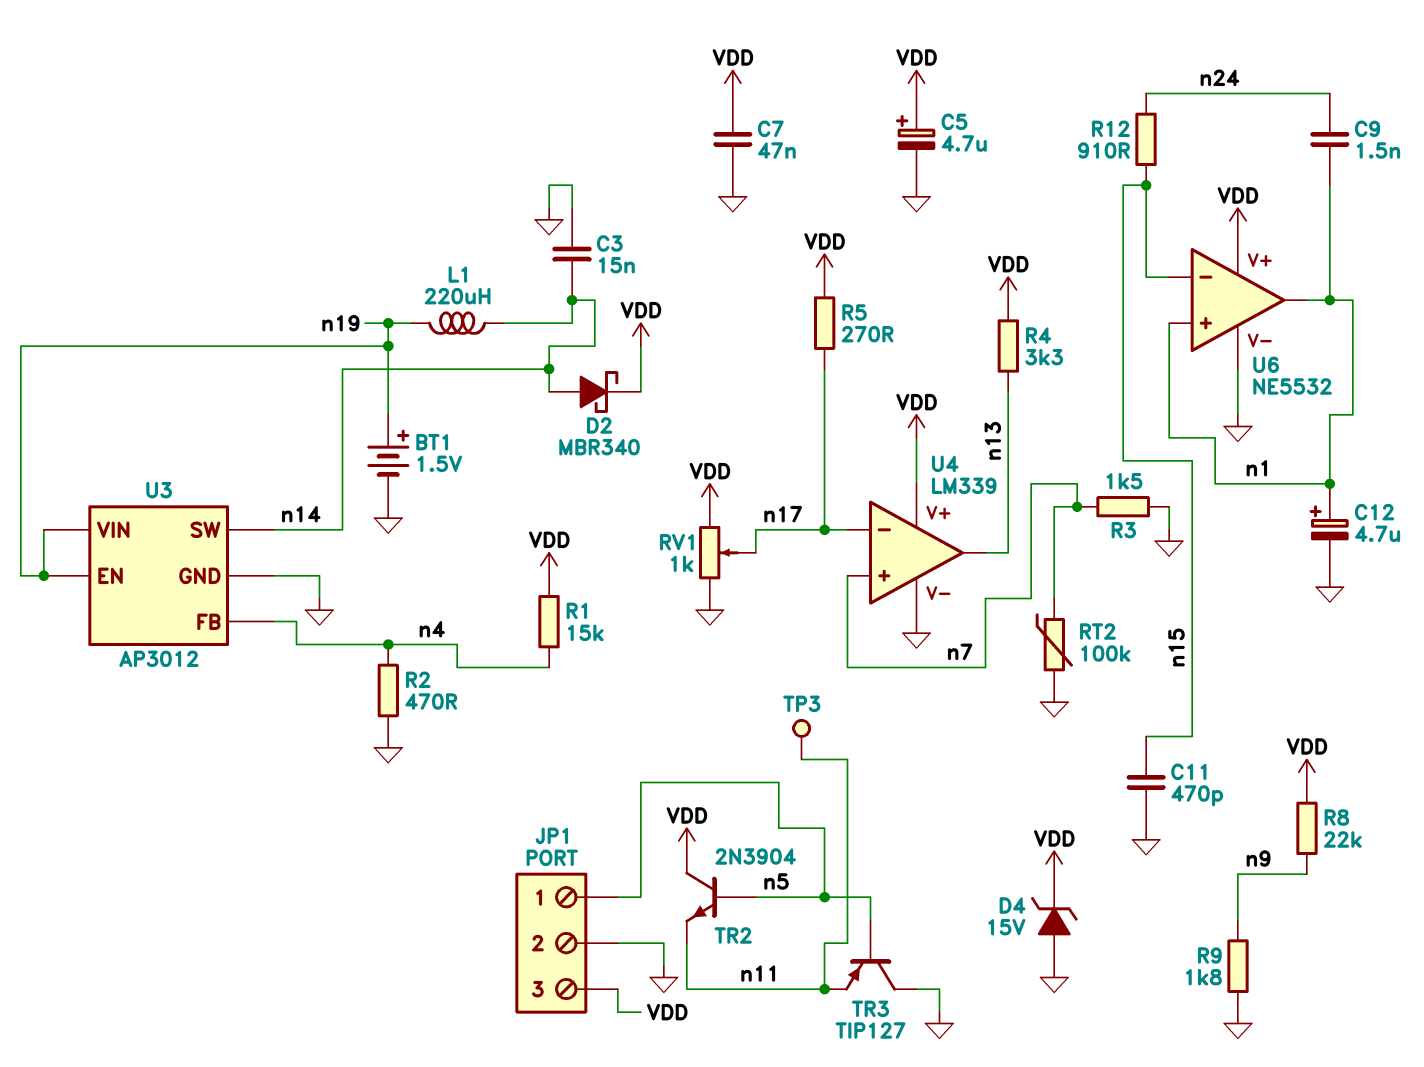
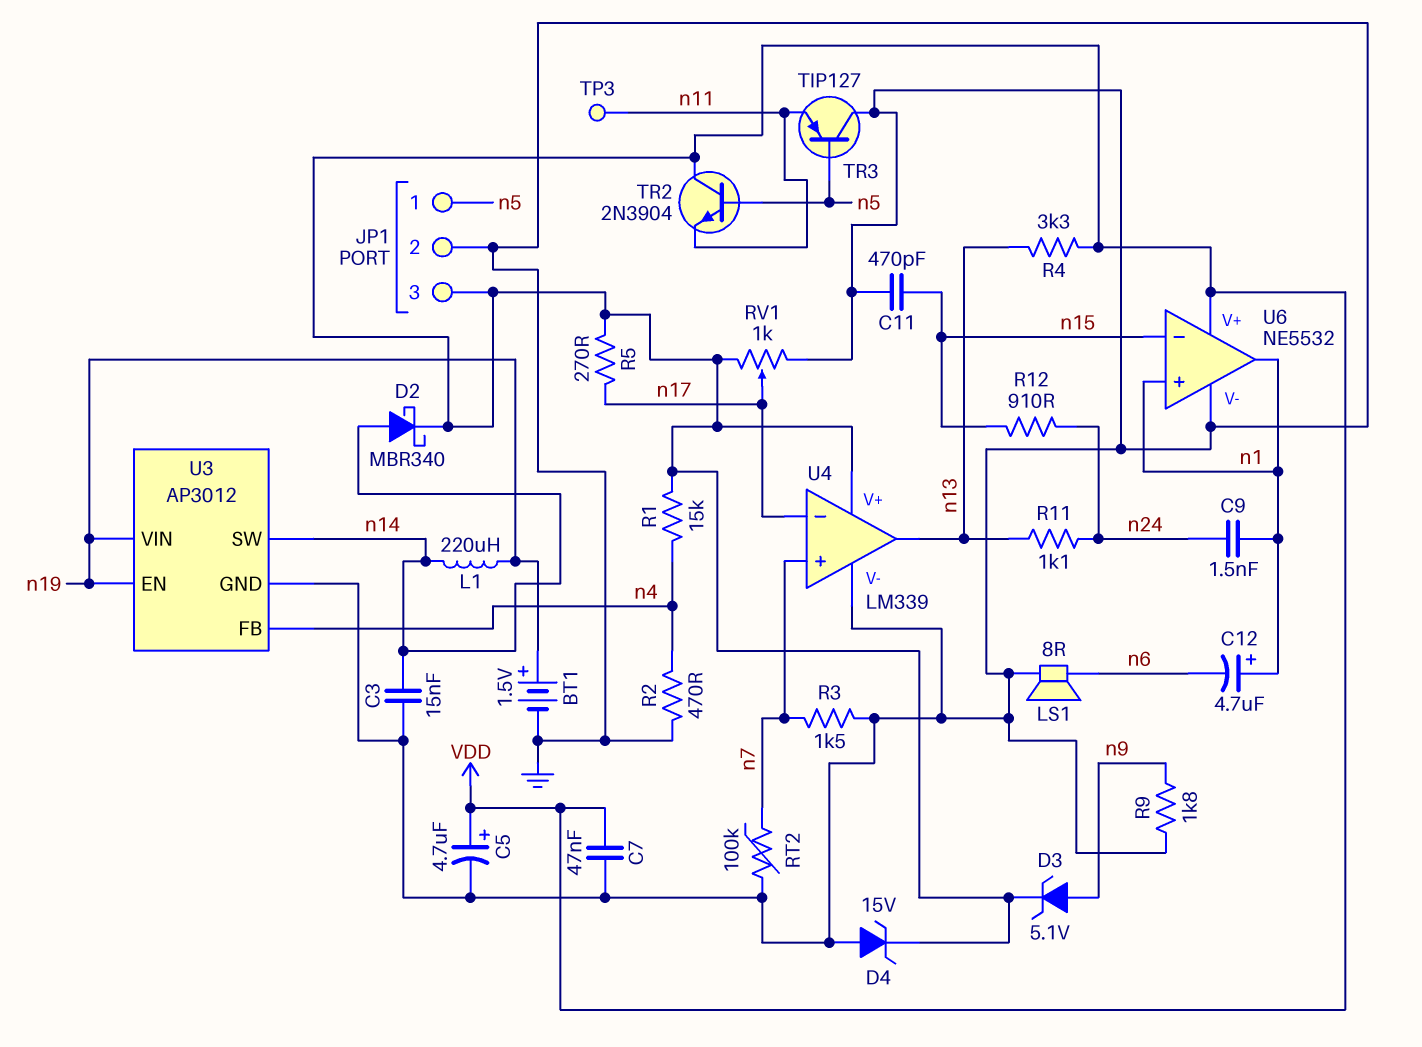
C12: 4.7uF (plus n1, minus GND) -> 4.7uF (plus n1, minus n6)
D3: none -> zener 5.1V (A n9, K VDD)
LS1: none -> speaker 8R (GND, n6)
R8: 22k (VDD, n9) -> none
R11: none -> 1.1k (n13, n24)

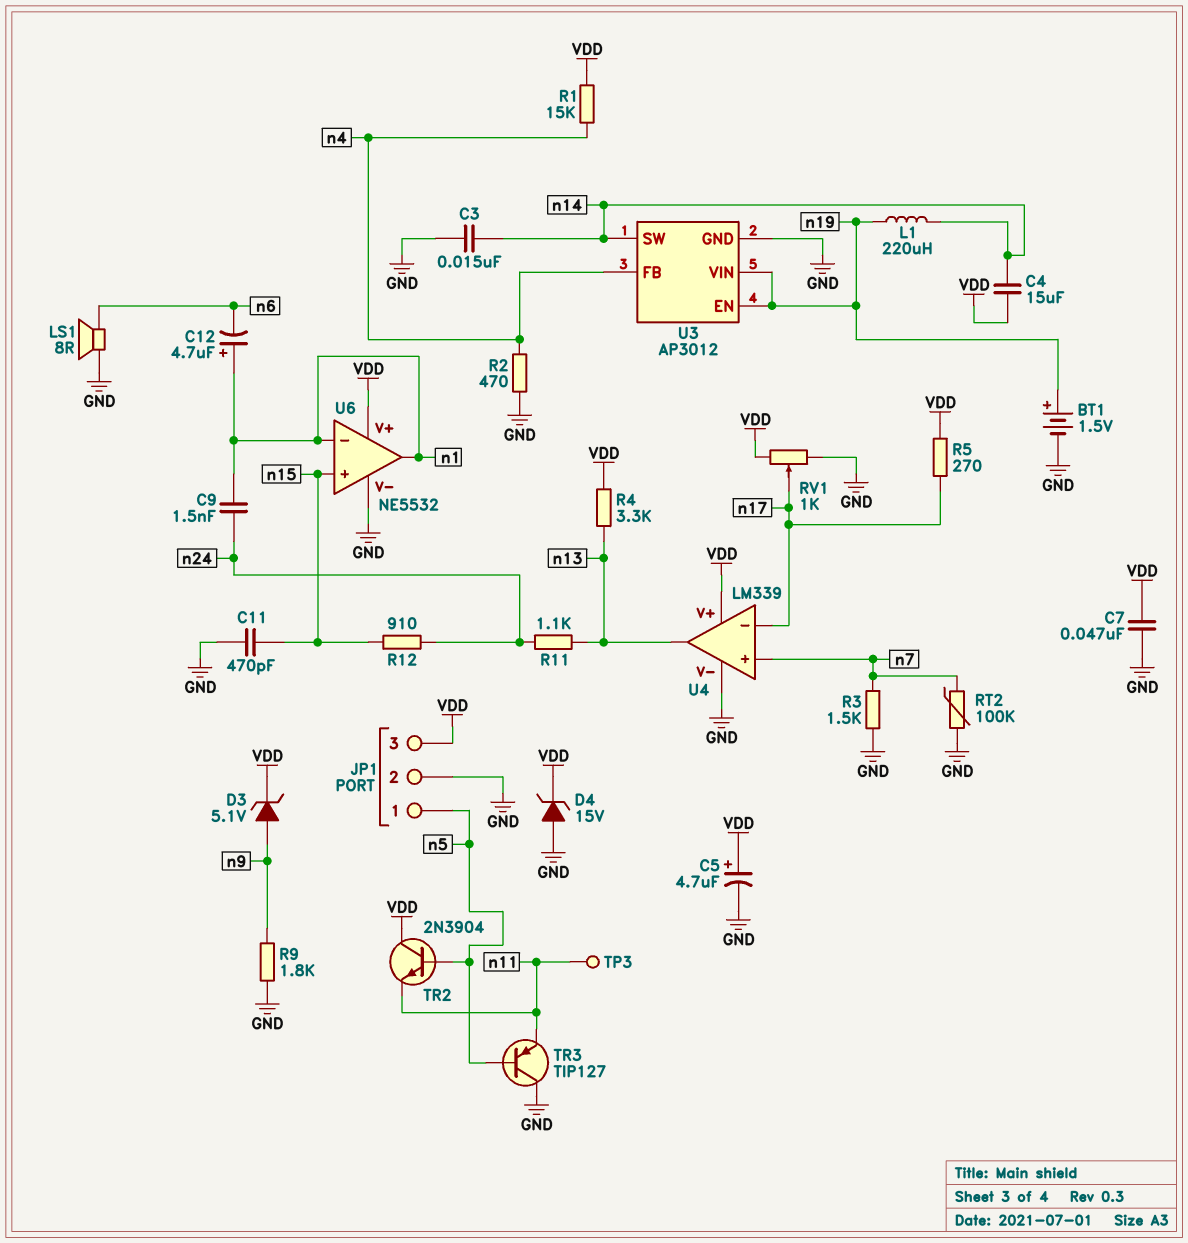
C4: none -> 15uF (VDD, n14)
D2: schottky MBR340 (A n14, K VDD) -> none
U6 pin in+: n1 -> n15
U6 pin in-: n15 -> n1

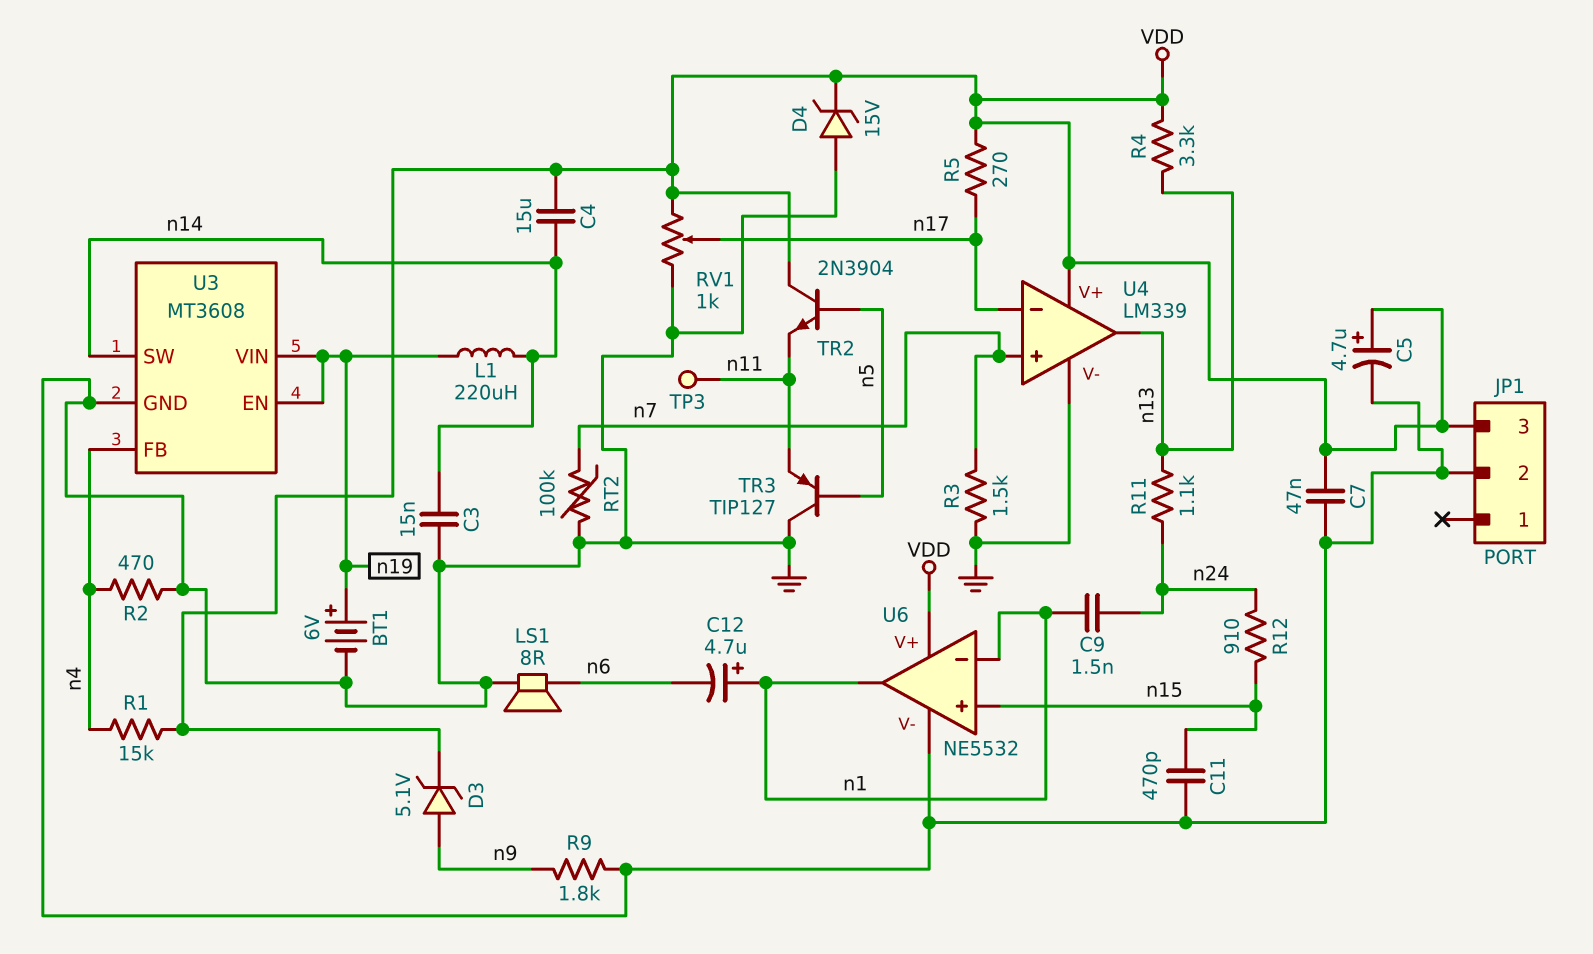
BT1: 1.5V (plus n19, minus GND) -> 6V (plus n19, minus GND)
JP1 pin 1: n5 -> none
U3: AP3012 -> MT3608

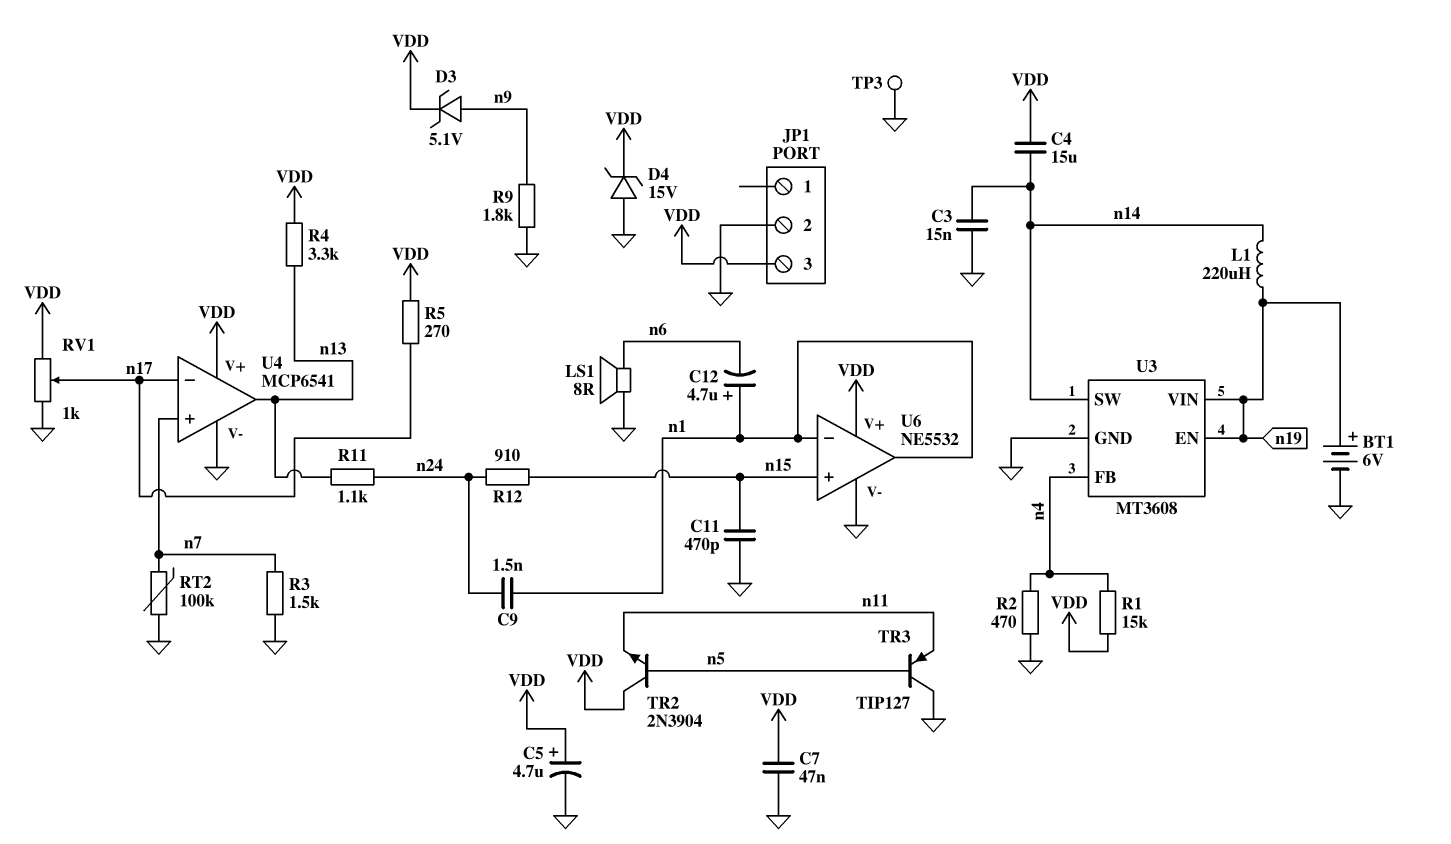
TP3: test point (n11) -> test point (GND)
U4: LM339 -> MCP6541

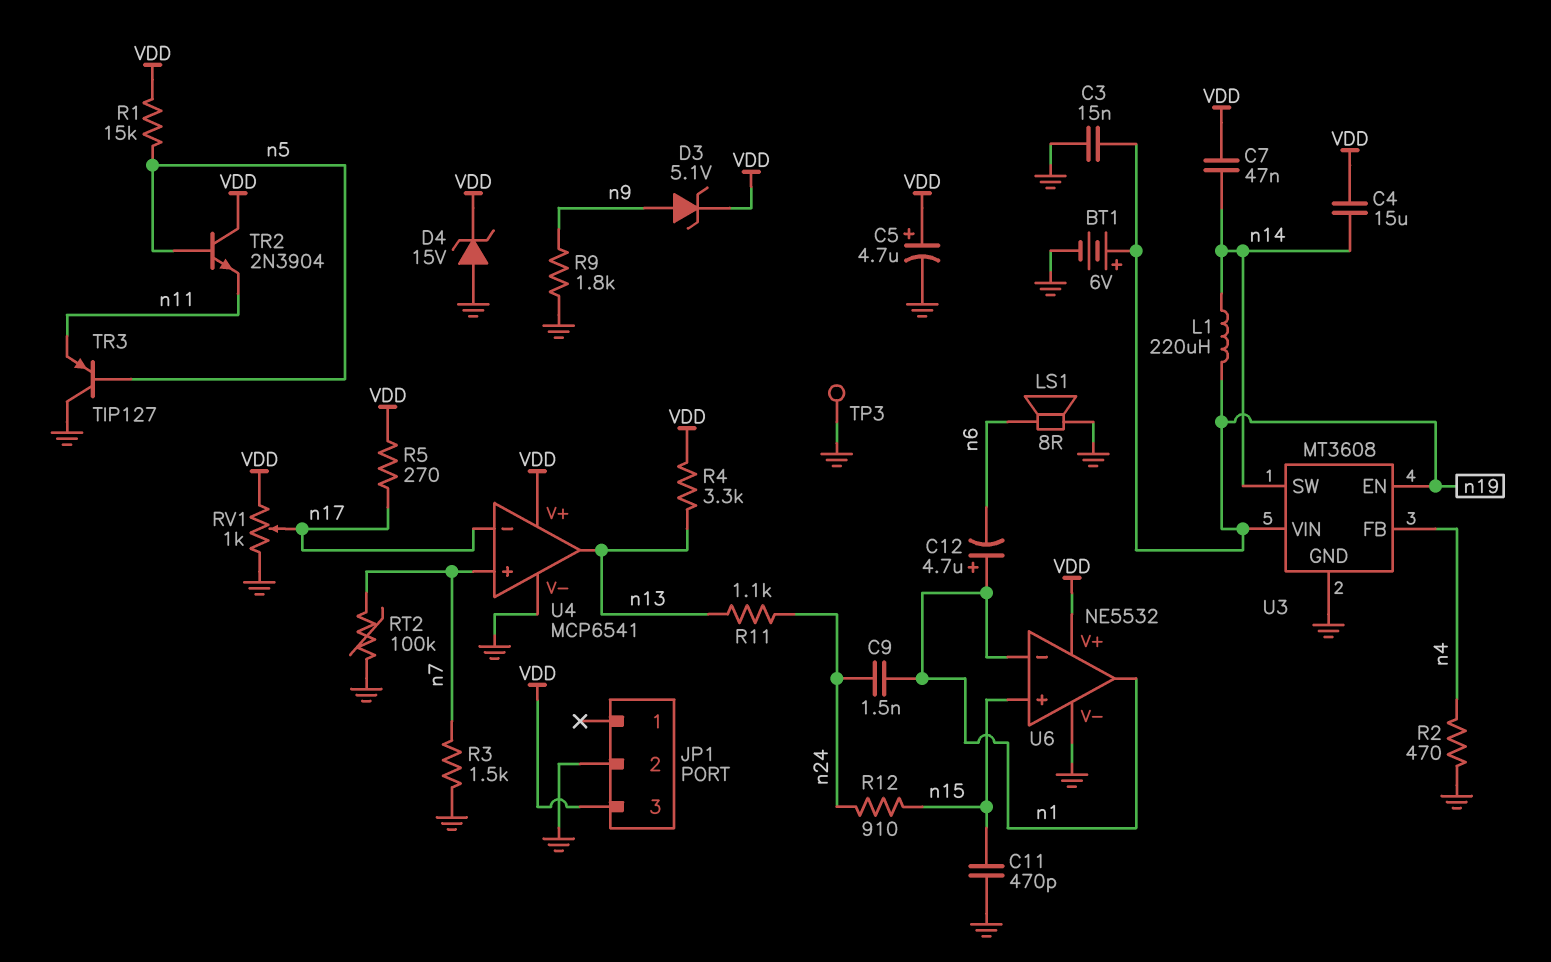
C3: 15nF (GND, n14) -> 15nF (GND, n19)
C7: 47nF (GND, VDD) -> 47nF (VDD, n14)
R1: 15k (VDD, n4) -> 15k (VDD, n5)

